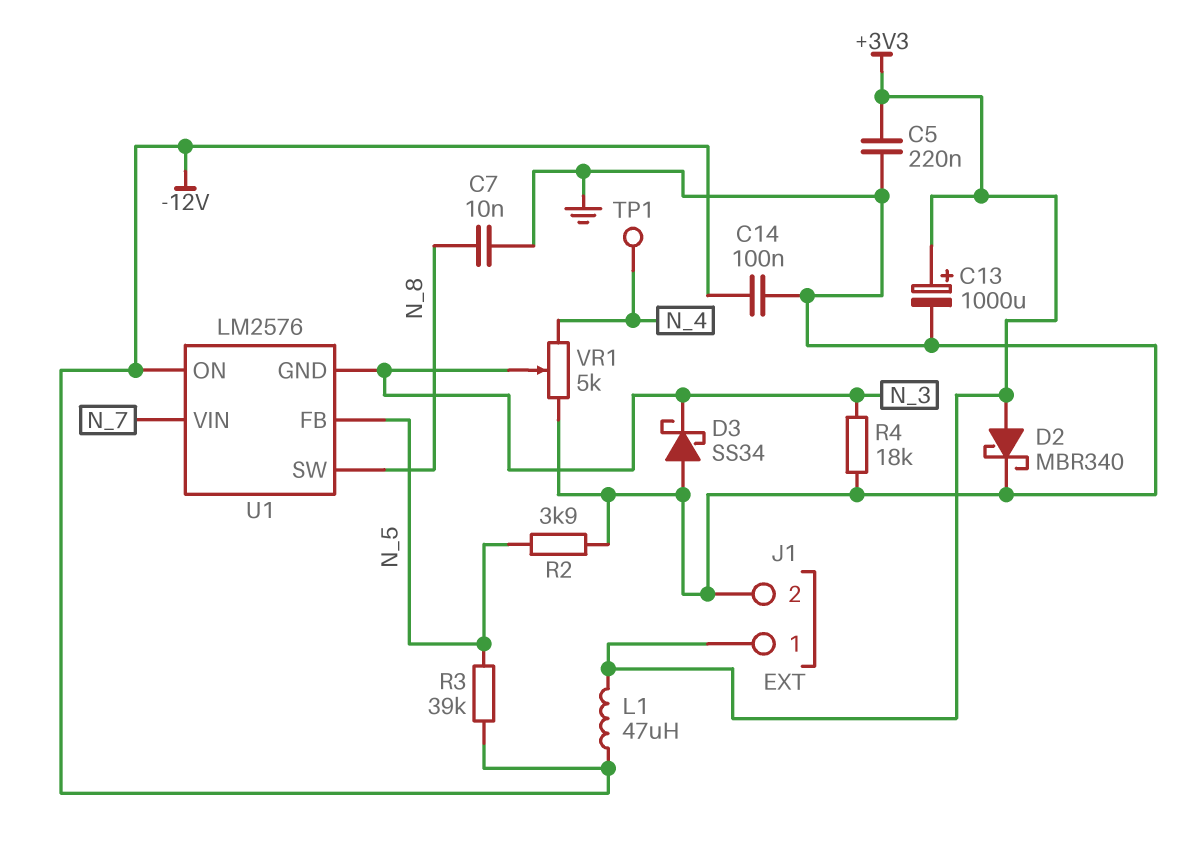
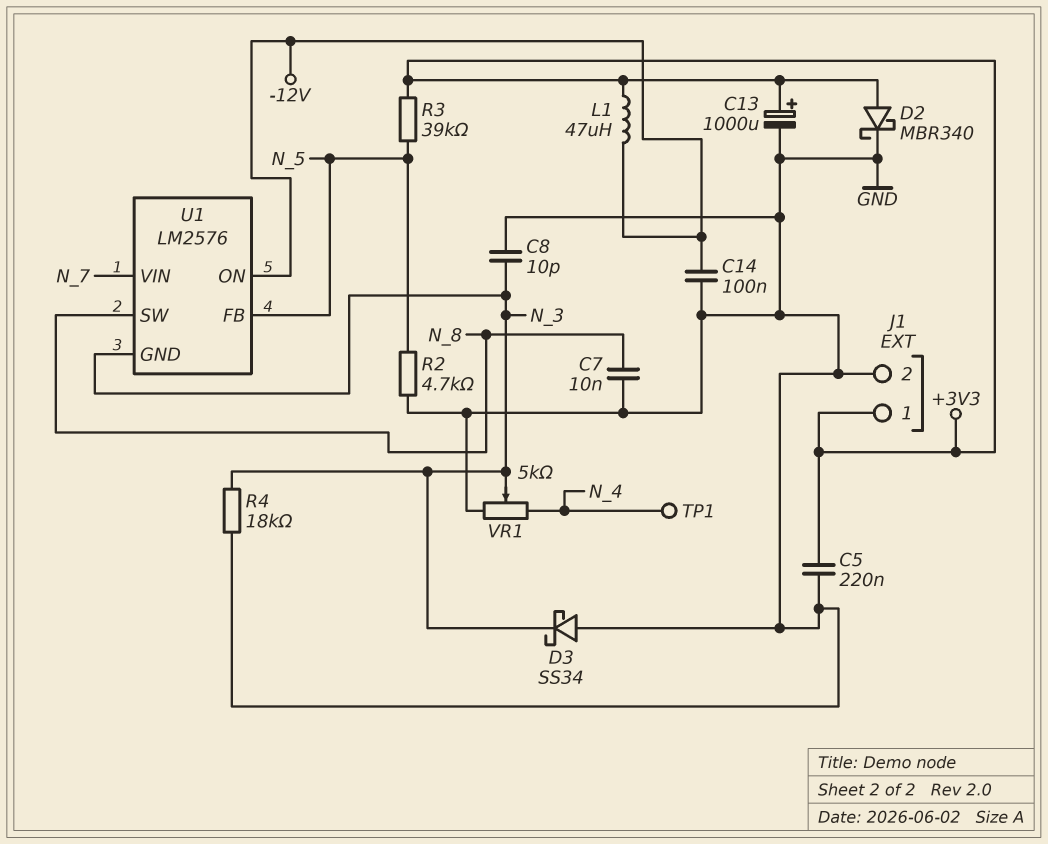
C8: none -> 10pF (GND, N_3)
R2: 3.9k (GND, N_5) -> 4.7k (GND, N_5)
R3: 39k (-12V, N_5) -> 39k (+3V3, N_5)

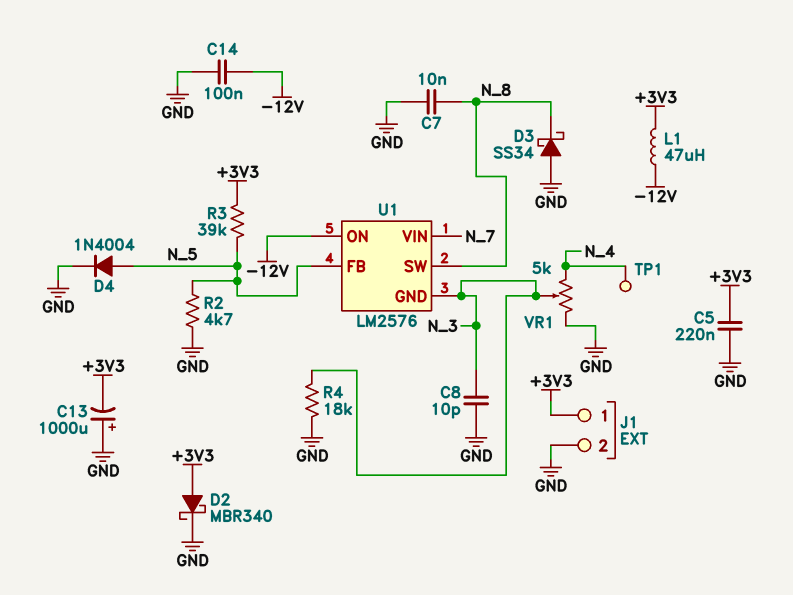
C13: 1000uF (plus +3V3, minus GND) -> 1000uF (plus GND, minus +3V3)
D3: schottky SS34 (A GND, K N_3) -> schottky SS34 (A GND, K N_8)
D4: none -> diode 1N4004 (A N_5, K GND)

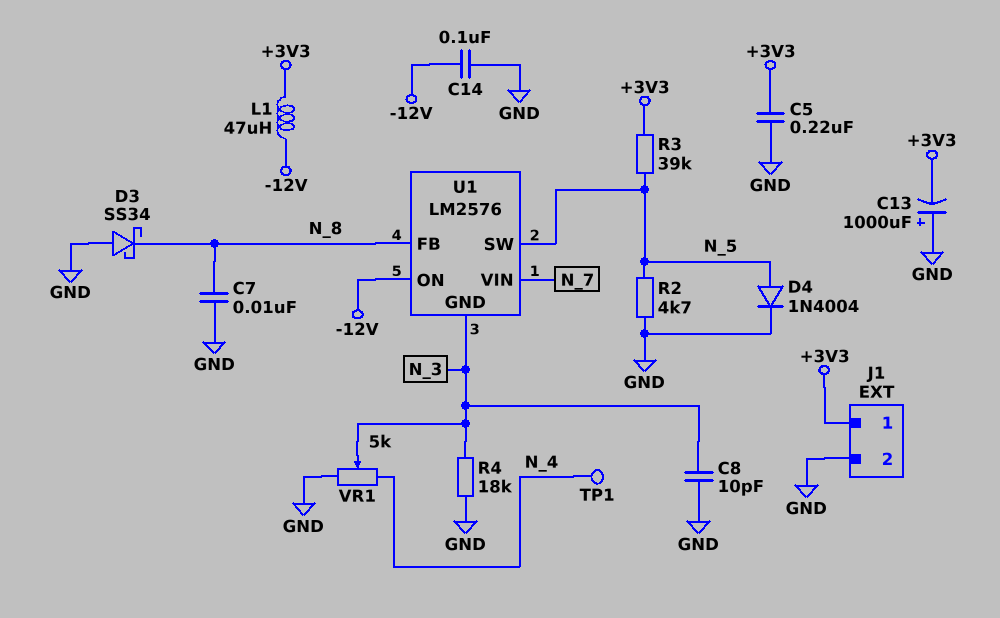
D2: schottky MBR340 (A +3V3, K GND) -> none
U1 pin FB: N_5 -> N_8
U1 pin SW: N_8 -> N_5

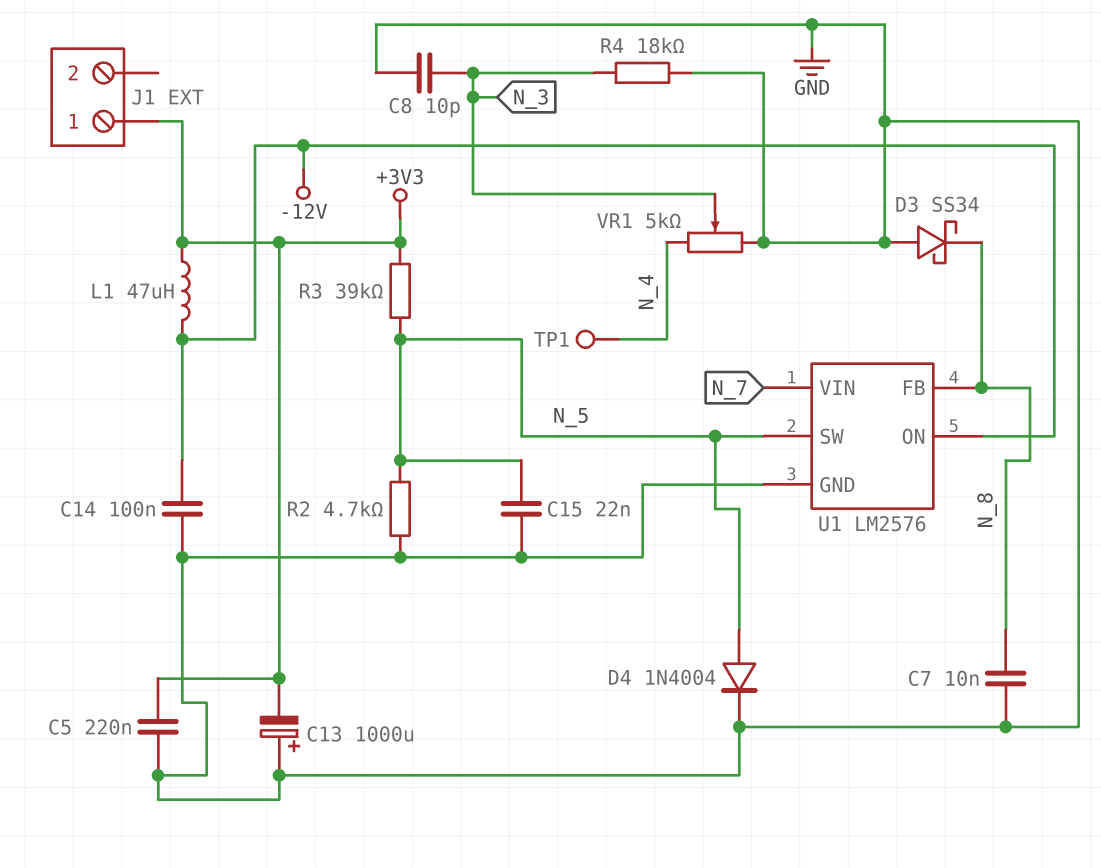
C15: none -> 22nF (GND, N_5)
J1 pin 2: GND -> none
U1 pin GND: N_3 -> GND

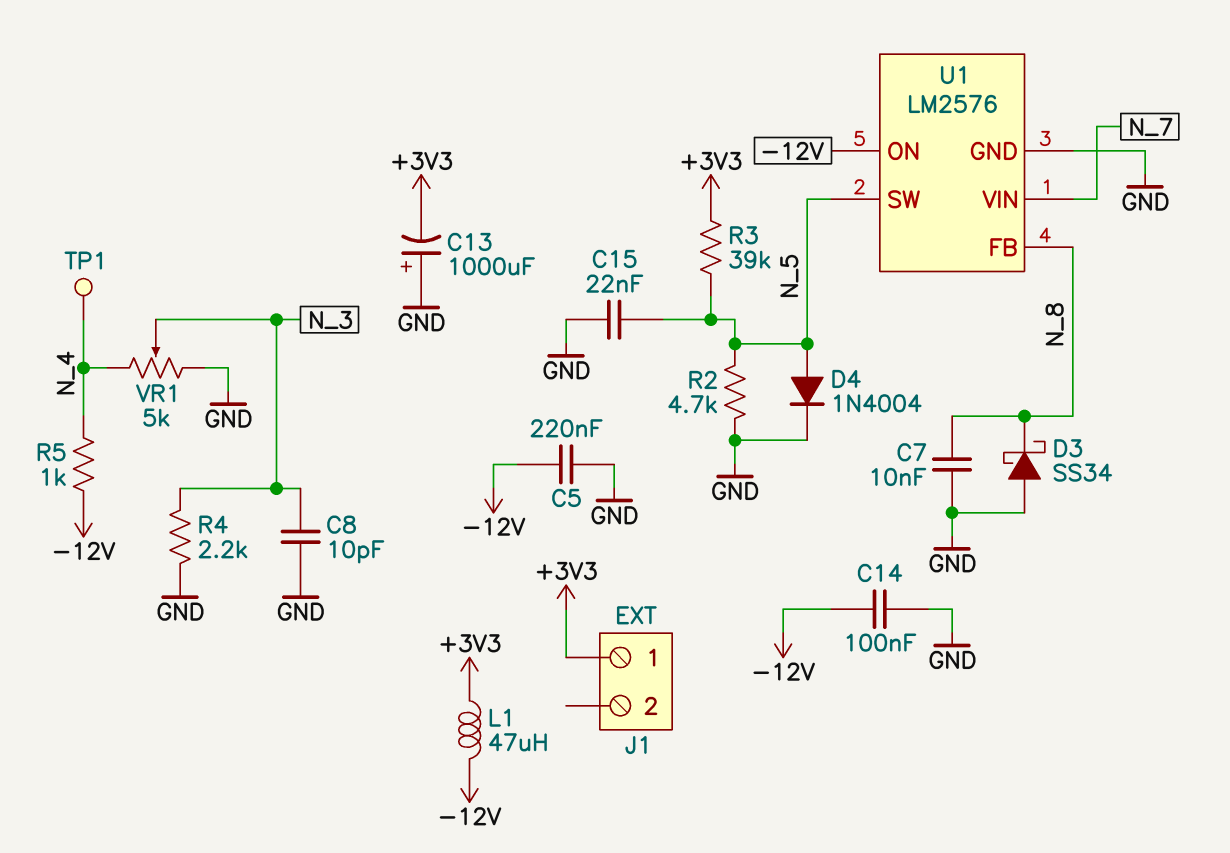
C5: 220nF (+3V3, GND) -> 220nF (-12V, GND)
R4: 18k (GND, N_3) -> 2.2k (GND, N_3)
R5: none -> 1k (-12V, N_4)

